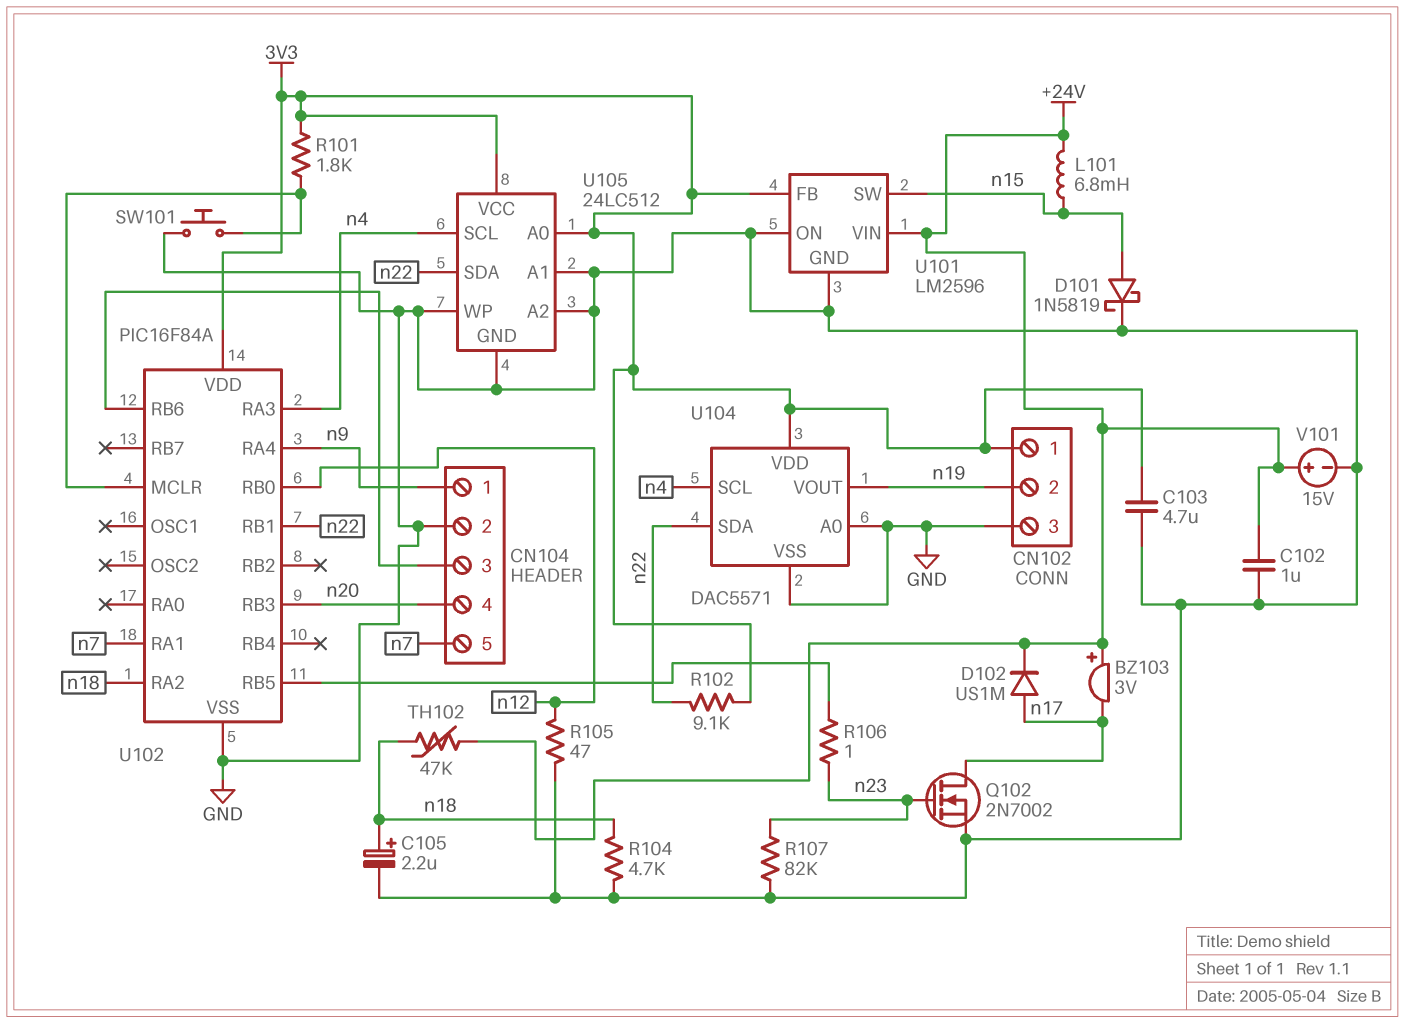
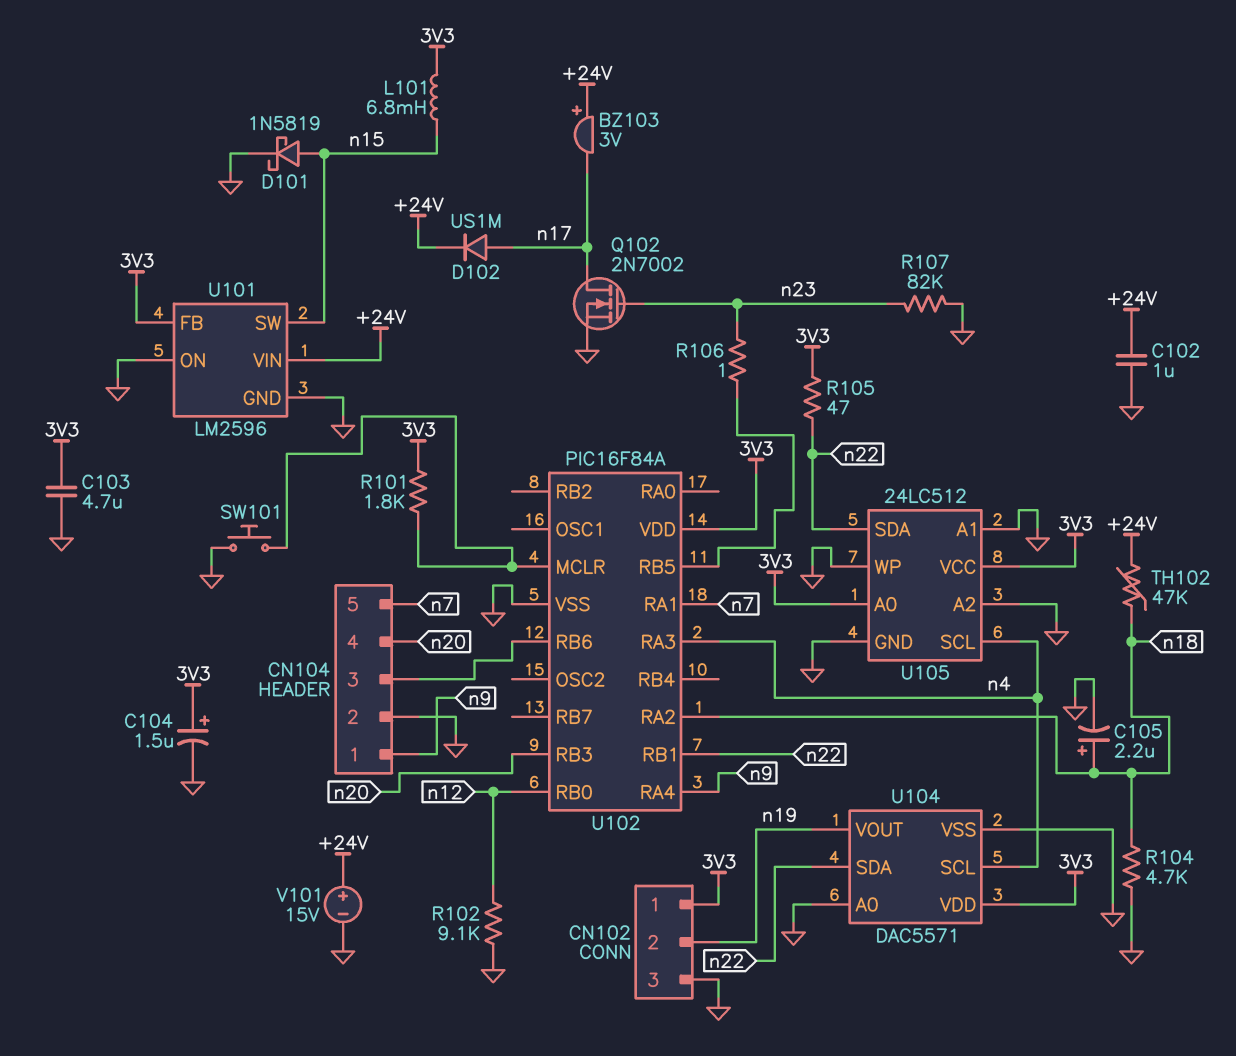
C104: none -> 1.5uF (plus 3V3, minus GND)
L101: 6.8mH (+24V, n15) -> 6.8mH (3V3, n15)
R102: 9.1k (3V3, n22) -> 9.1k (GND, n12)
R105: 47 (GND, n12) -> 47 (3V3, n22)

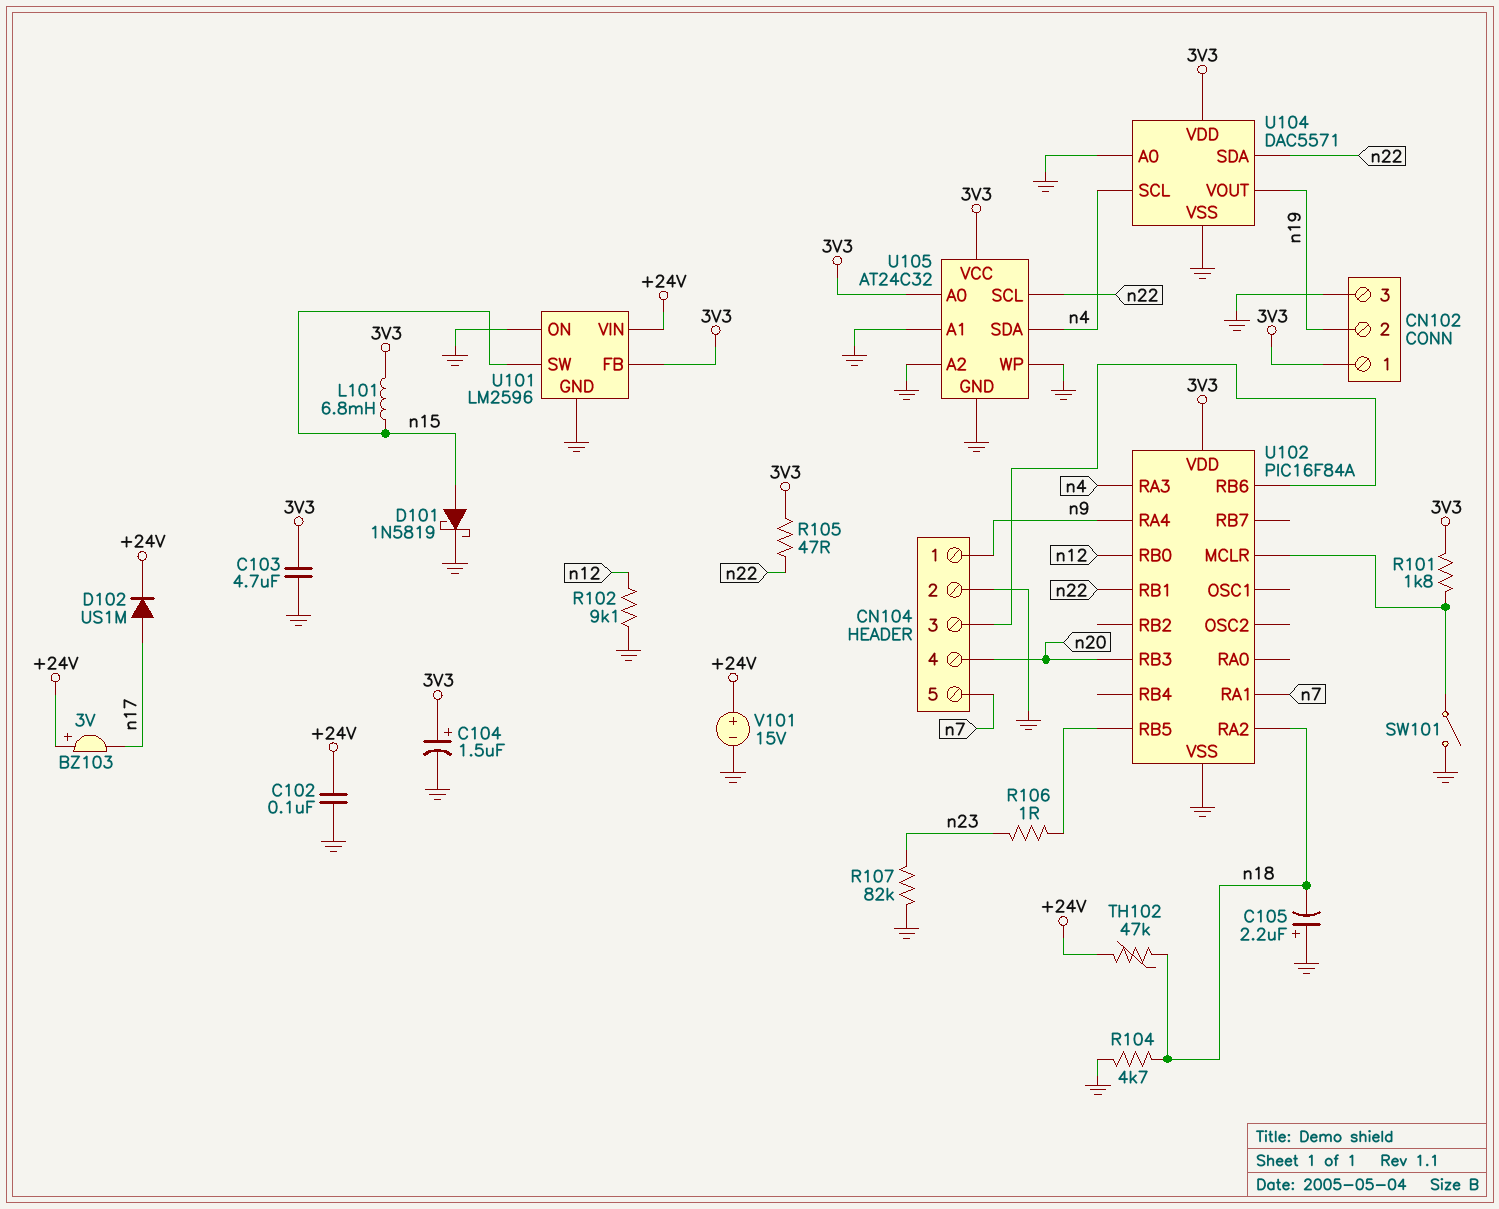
C102: 1uF (+24V, GND) -> 100nF (+24V, GND)
C105: 2.2uF (plus n18, minus GND) -> 2.2uF (plus GND, minus n18)
Q102: NMOS 2N7002 (G n23, D n17, S GND) -> none
SW101: button (GND, U102/MCLR) -> switch (GND, U102/MCLR)
U105: 24LC512 -> AT24C32
U105 pin SCL: n4 -> n22
U105 pin SDA: n22 -> n4

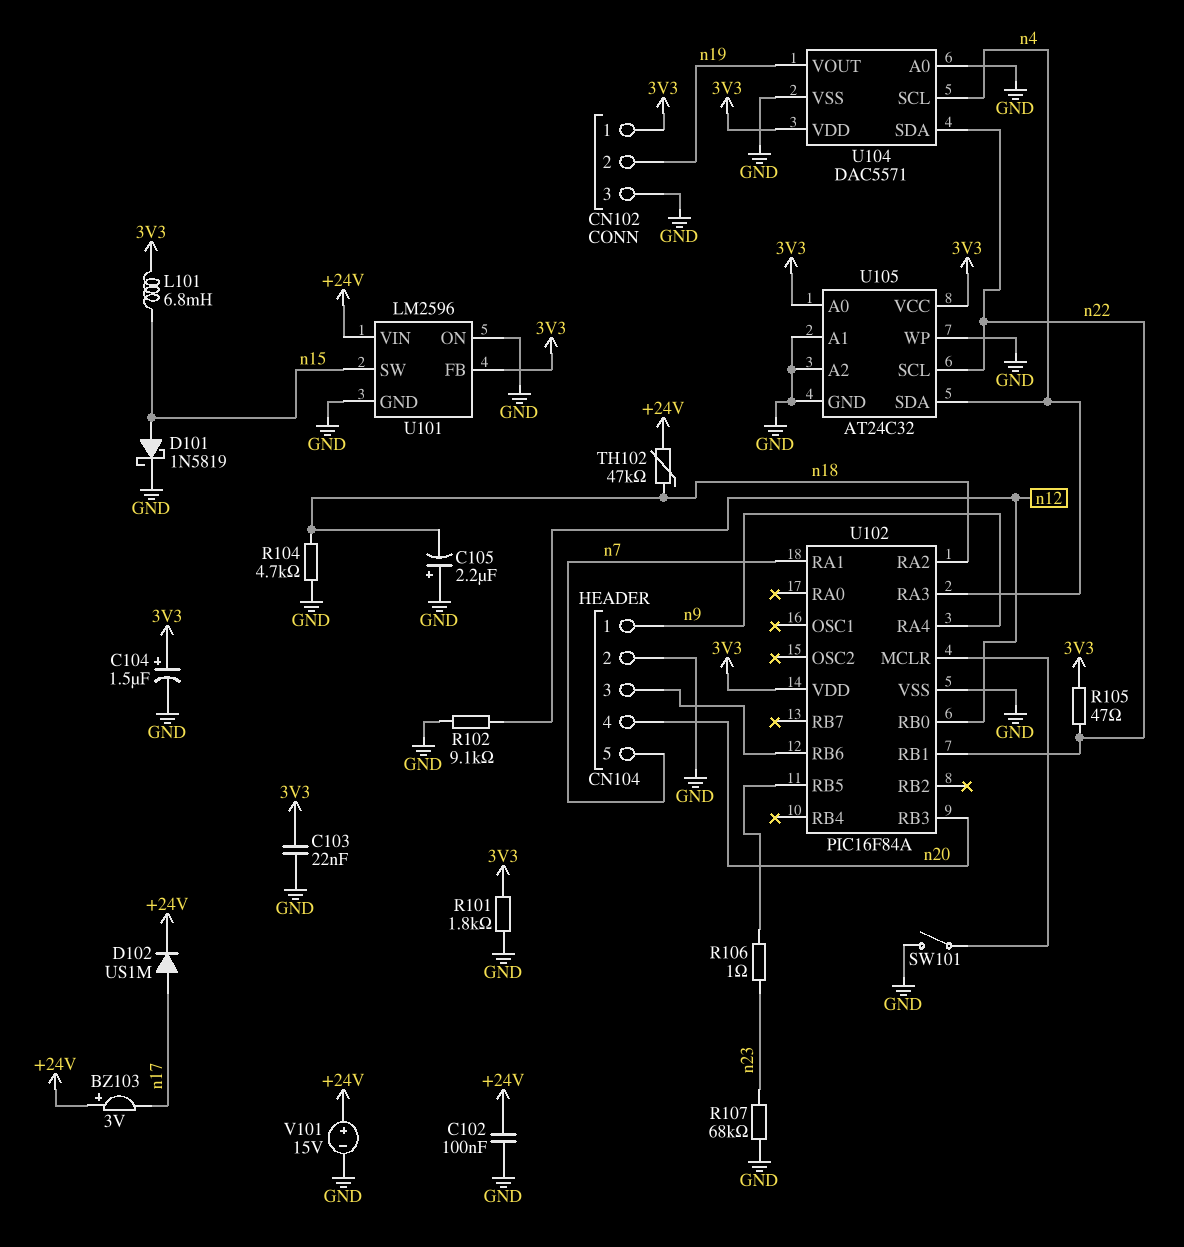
C103: 4.7uF (3V3, GND) -> 22nF (3V3, GND)
R101: 1.8k (3V3, U102/MCLR) -> 1.8k (3V3, GND)
R107: 82k (GND, n23) -> 68k (GND, n23)

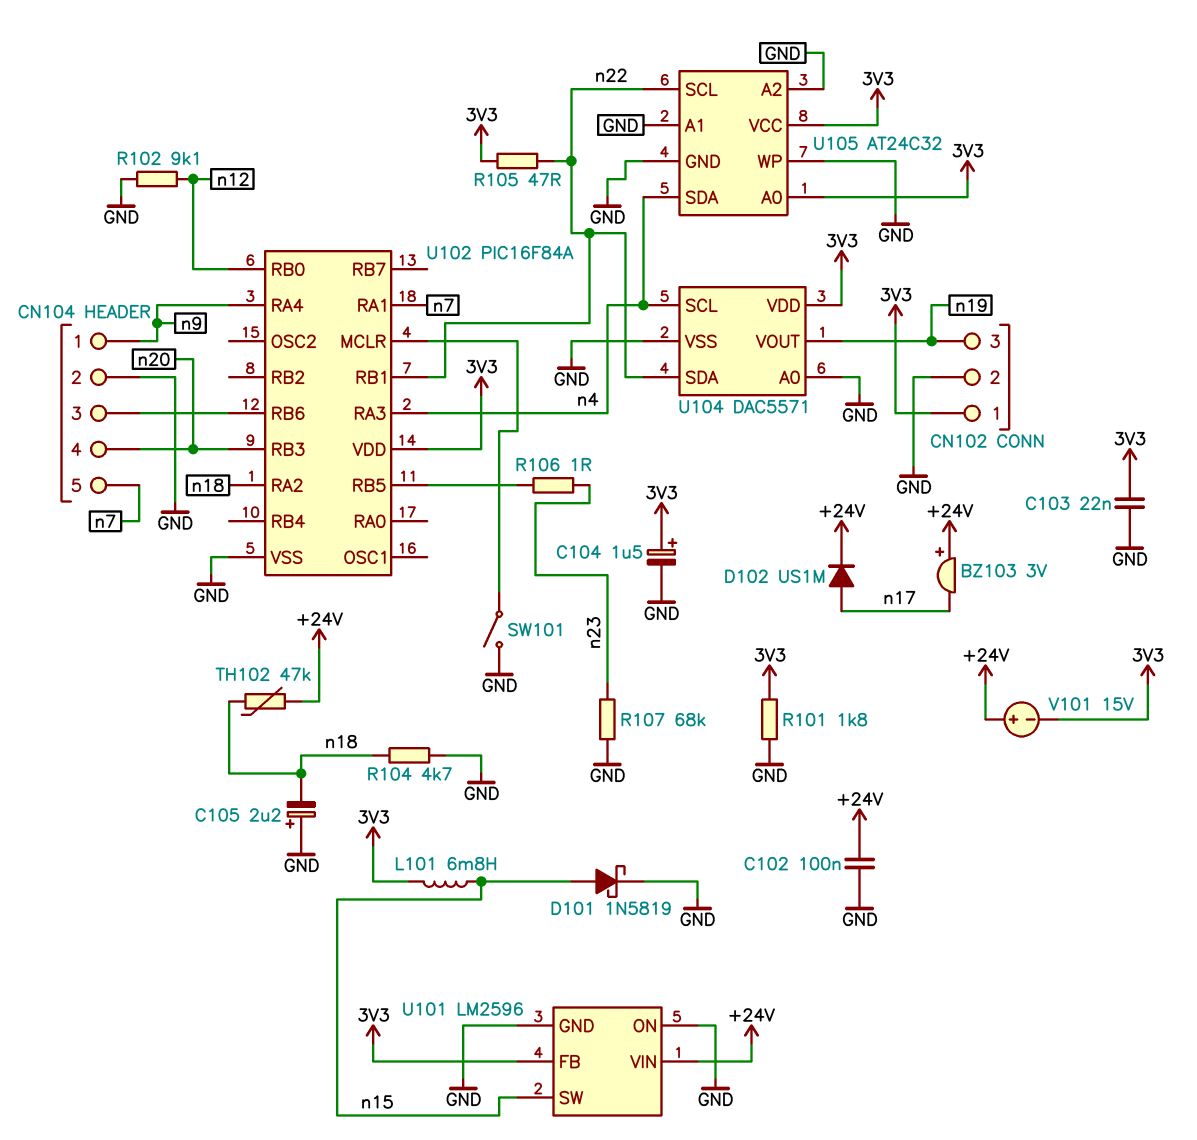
CN102 pin 2: n19 -> GND
CN102 pin 3: GND -> n19
V101: 15V (plus +24V, minus GND) -> 15V (plus +24V, minus 3V3)

